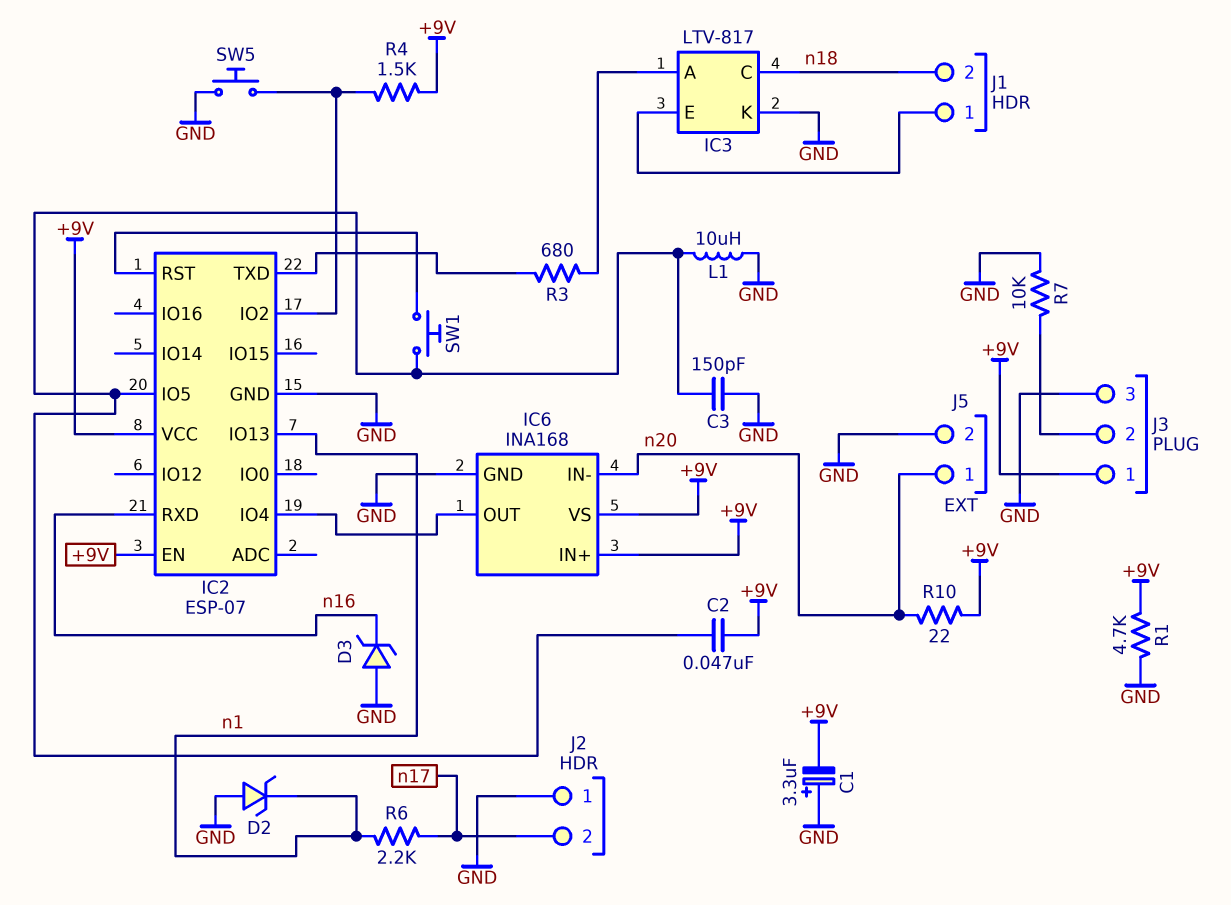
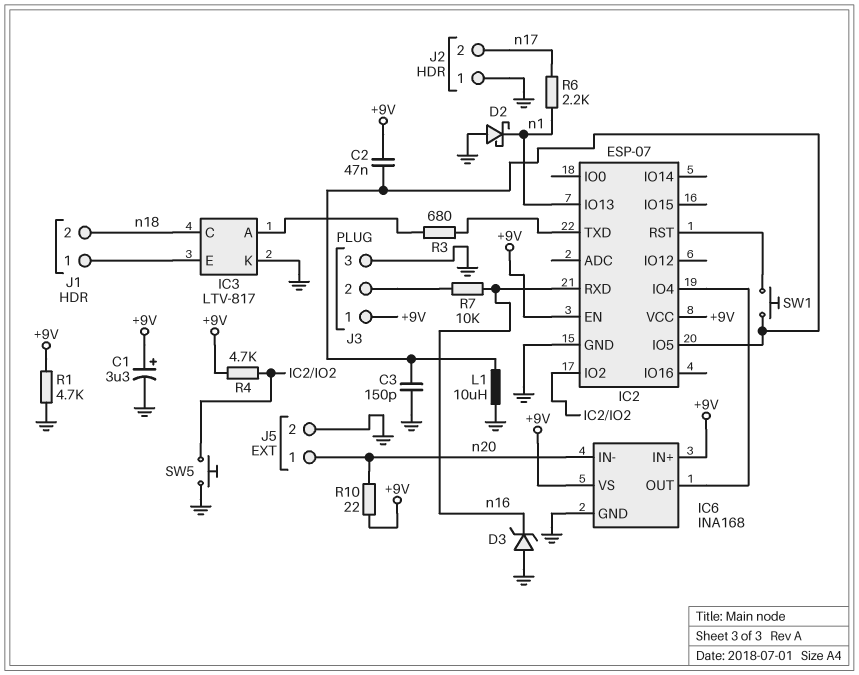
C1: 3.3uF (plus GND, minus +9V) -> 3.3uF (plus +9V, minus GND)
D2: zener (A GND, K n1) -> schottky (A GND, K n1)
R4: 1.5k (+9V, IC2/IO2) -> 4.7k (+9V, IC2/IO2)
R7: 10k (GND, J3/2) -> 10k (J3/2, n16)

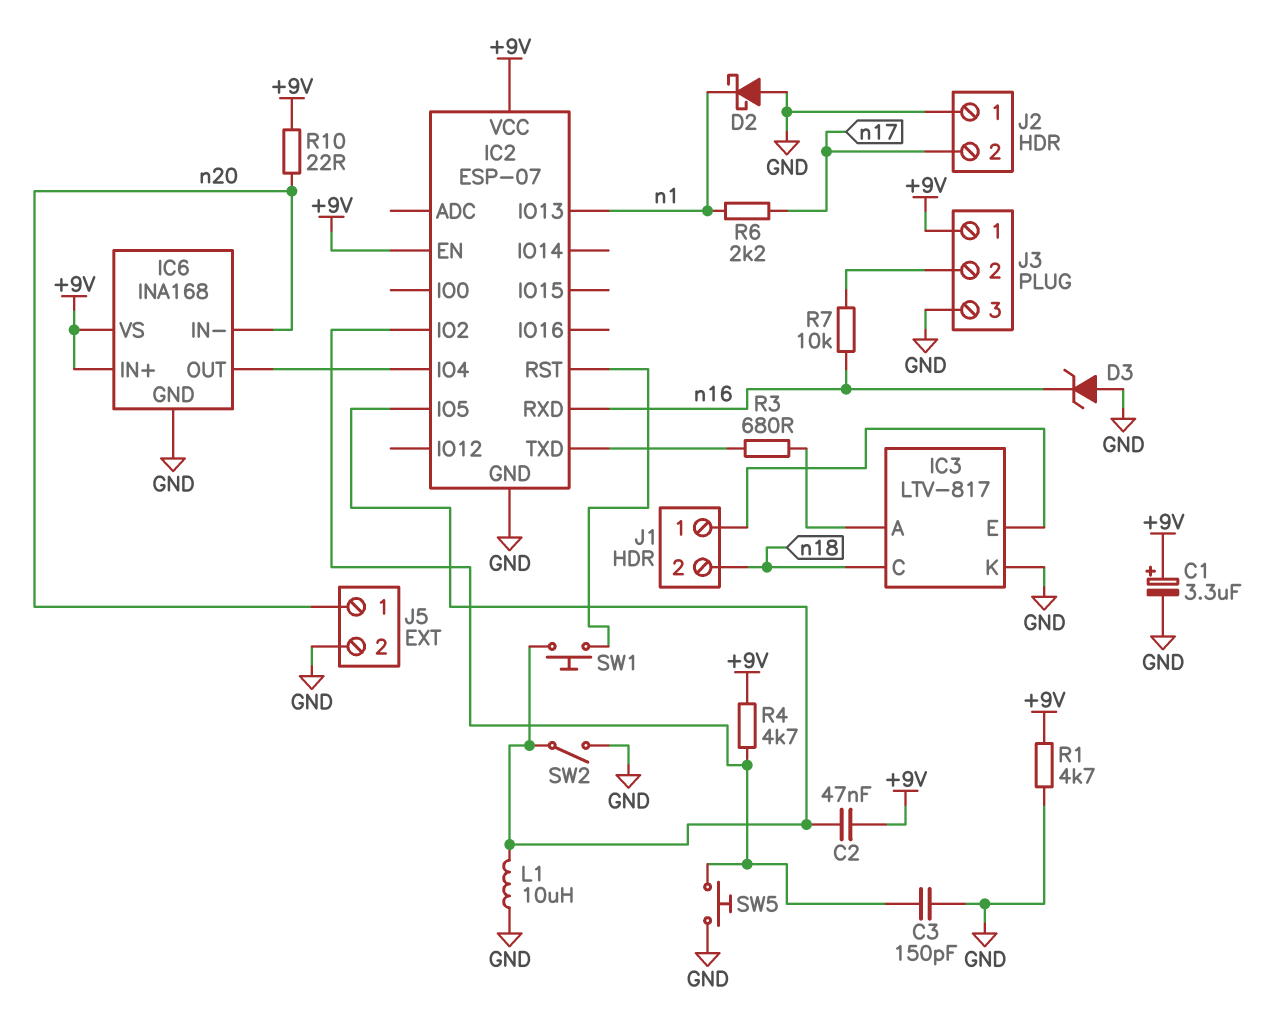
C3: 150pF (GND, IC2/IO5) -> 150pF (GND, IC2/IO2)
SW2: none -> switch (GND, IC2/IO5)

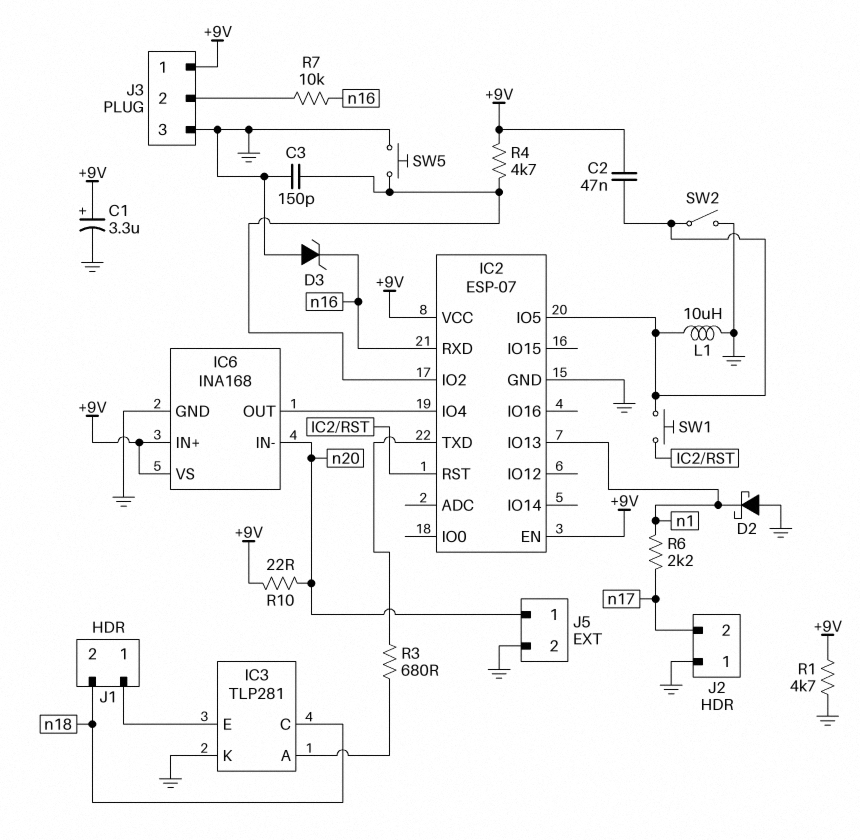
IC3: LTV-817 -> TLP281

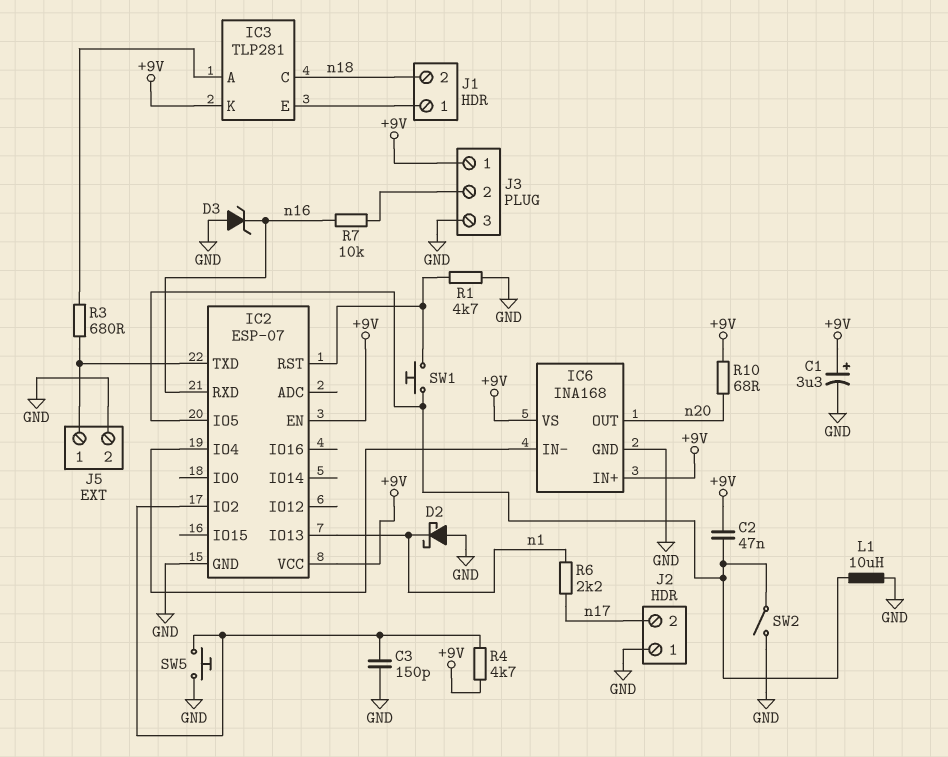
IC3 pin K: GND -> +9V
IC6 pin IN-: n20 -> IC2/IO4
IC6 pin OUT: IC2/IO4 -> n20
J5 pin 1: n20 -> IC2/TXD
R1: 4.7k (+9V, GND) -> 4.7k (GND, IC2/RST)
R10: 22 (+9V, n20) -> 68 (+9V, n20)

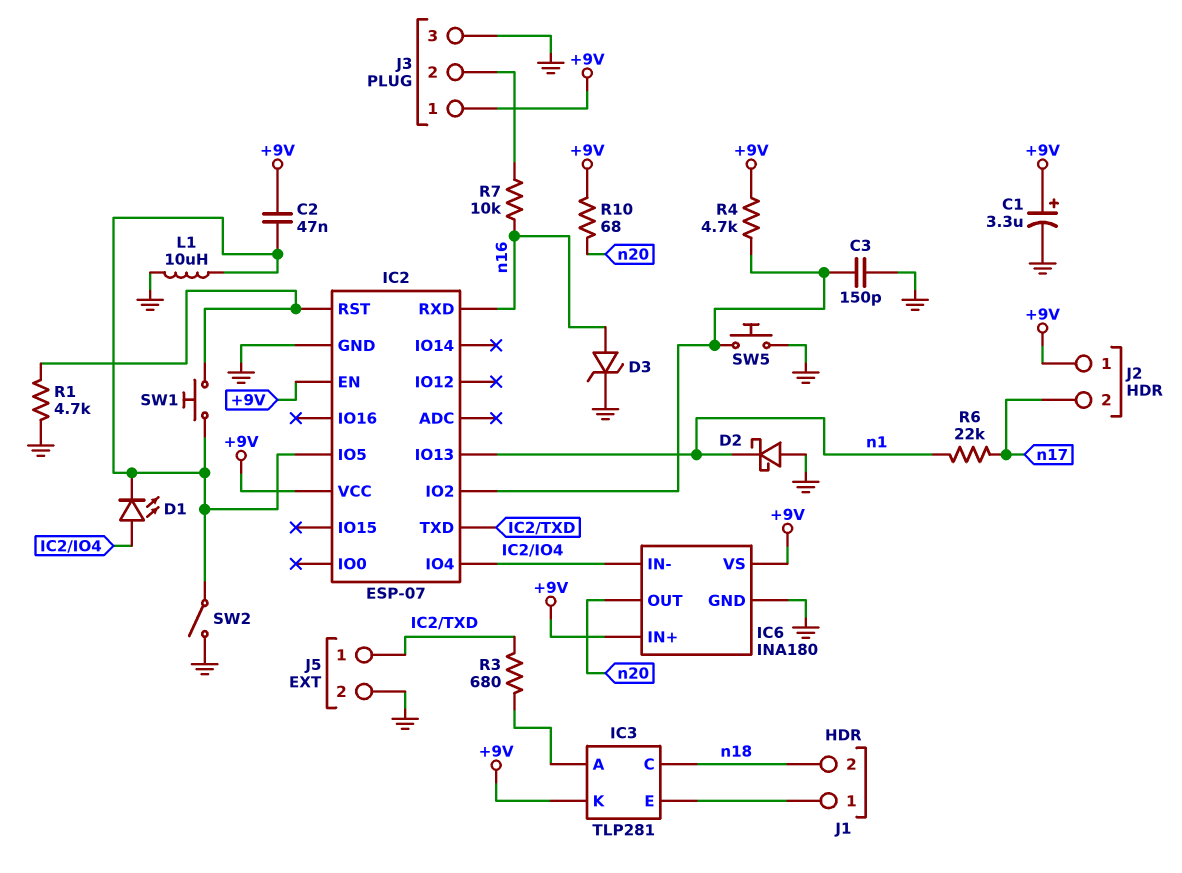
D1: none -> LED (A IC2/IO4, K IC2/IO5)
D3: zener (A GND, K n16) -> zener (A n16, K GND)
IC6: INA168 -> INA180
J2 pin 1: GND -> +9V
R6: 2.2k (n1, n17) -> 22k (n1, n17)

